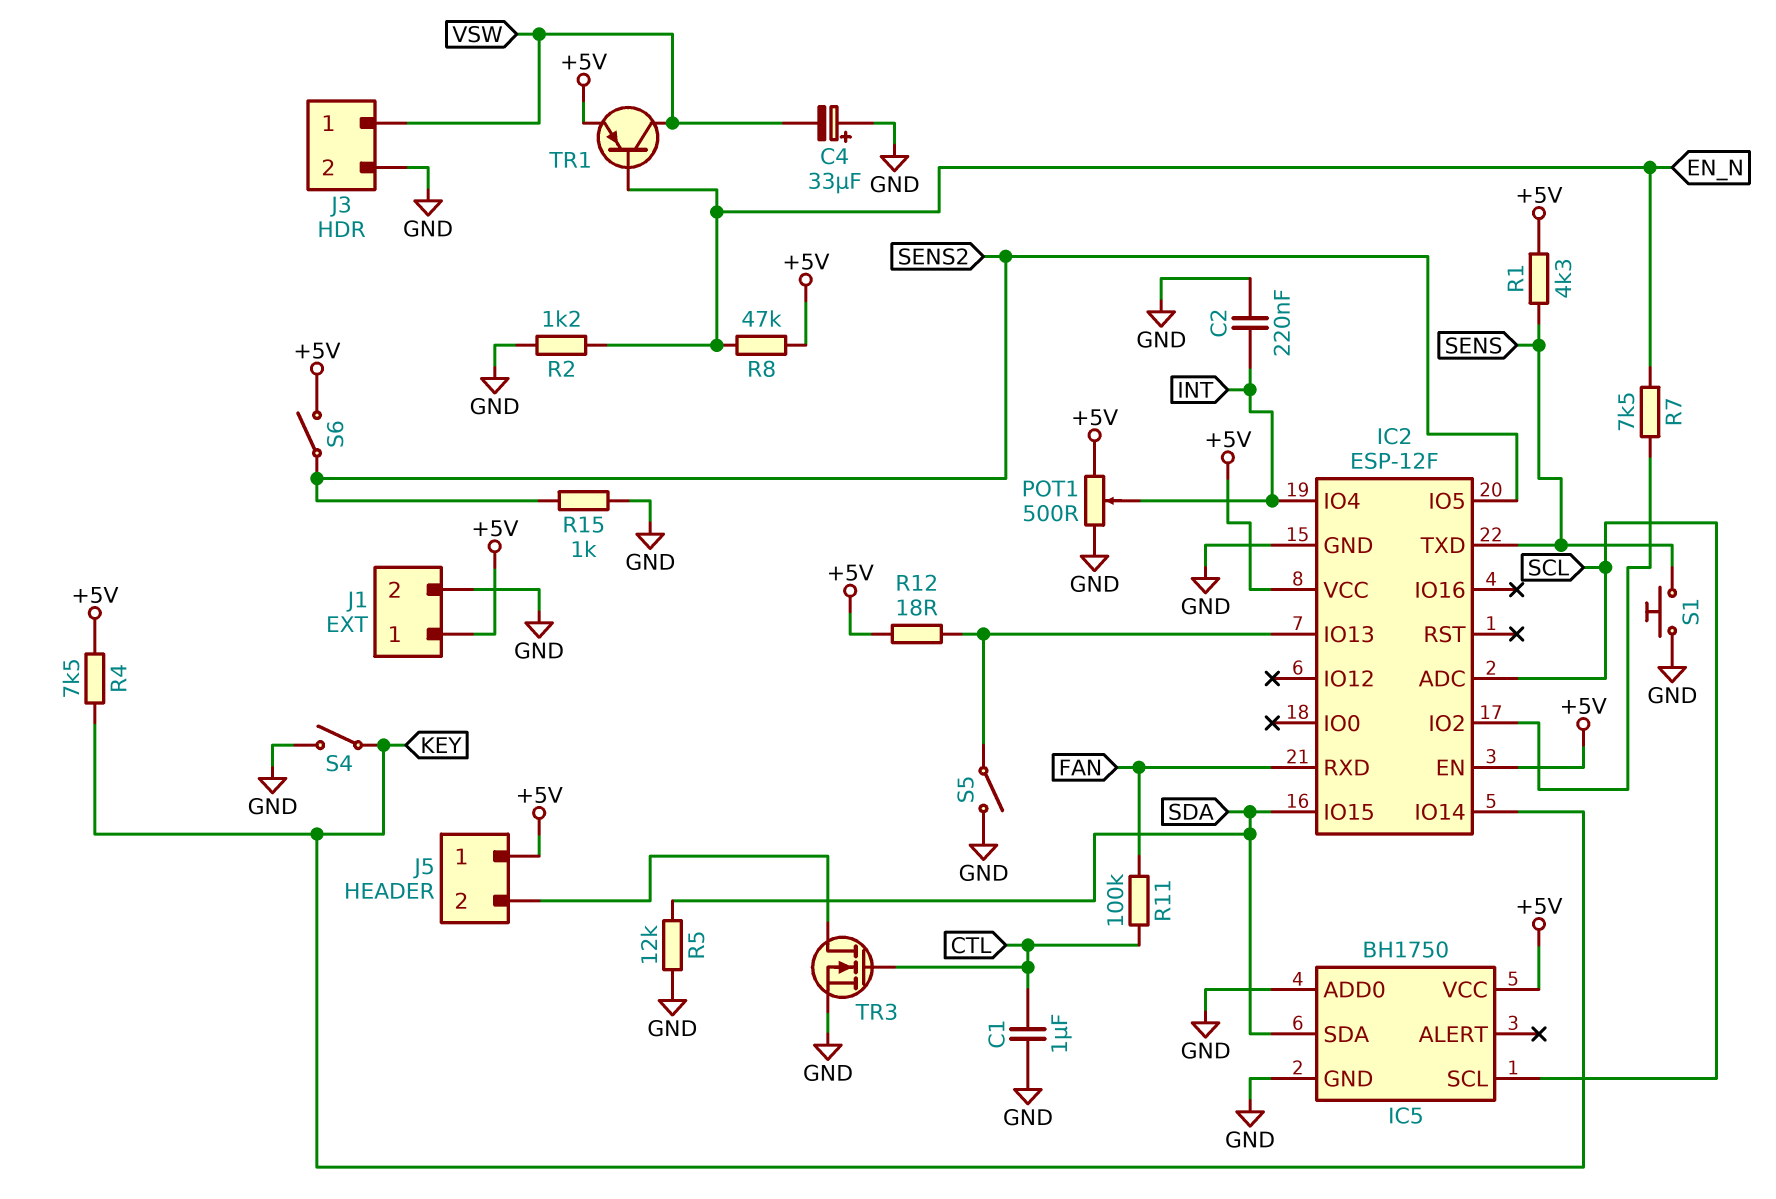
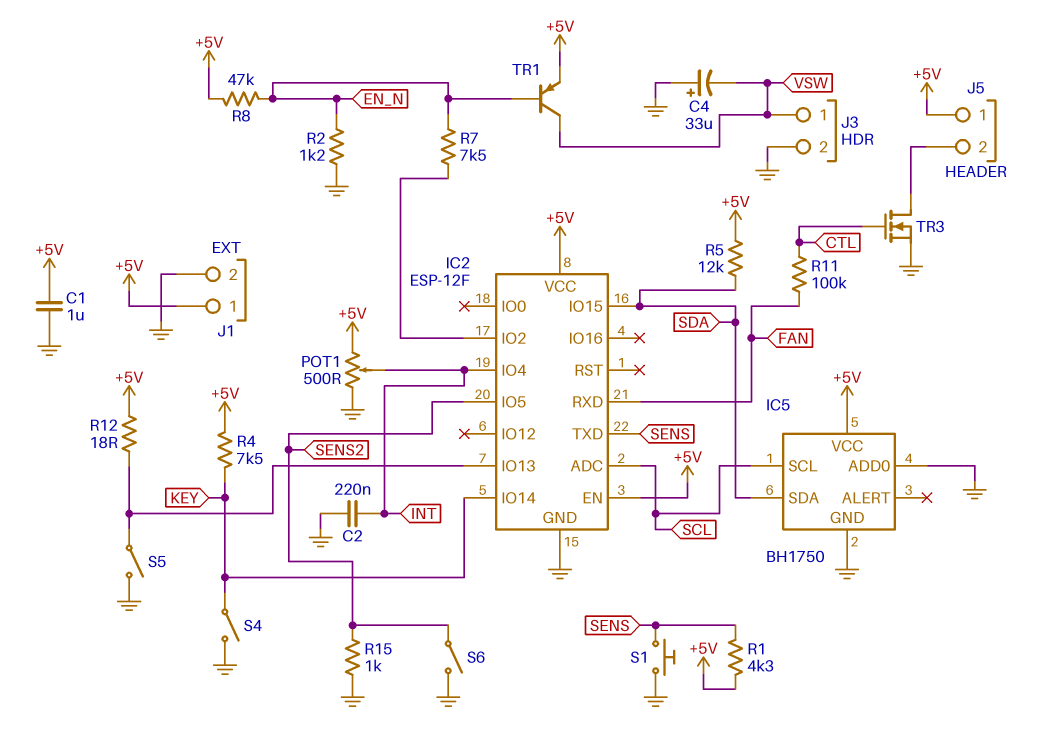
C1: 1uF (CTL, GND) -> 1uF (+5V, GND)
R5: 12k (GND, SDA) -> 12k (+5V, SDA)
S6: switch (+5V, SENS2) -> switch (GND, SENS2)

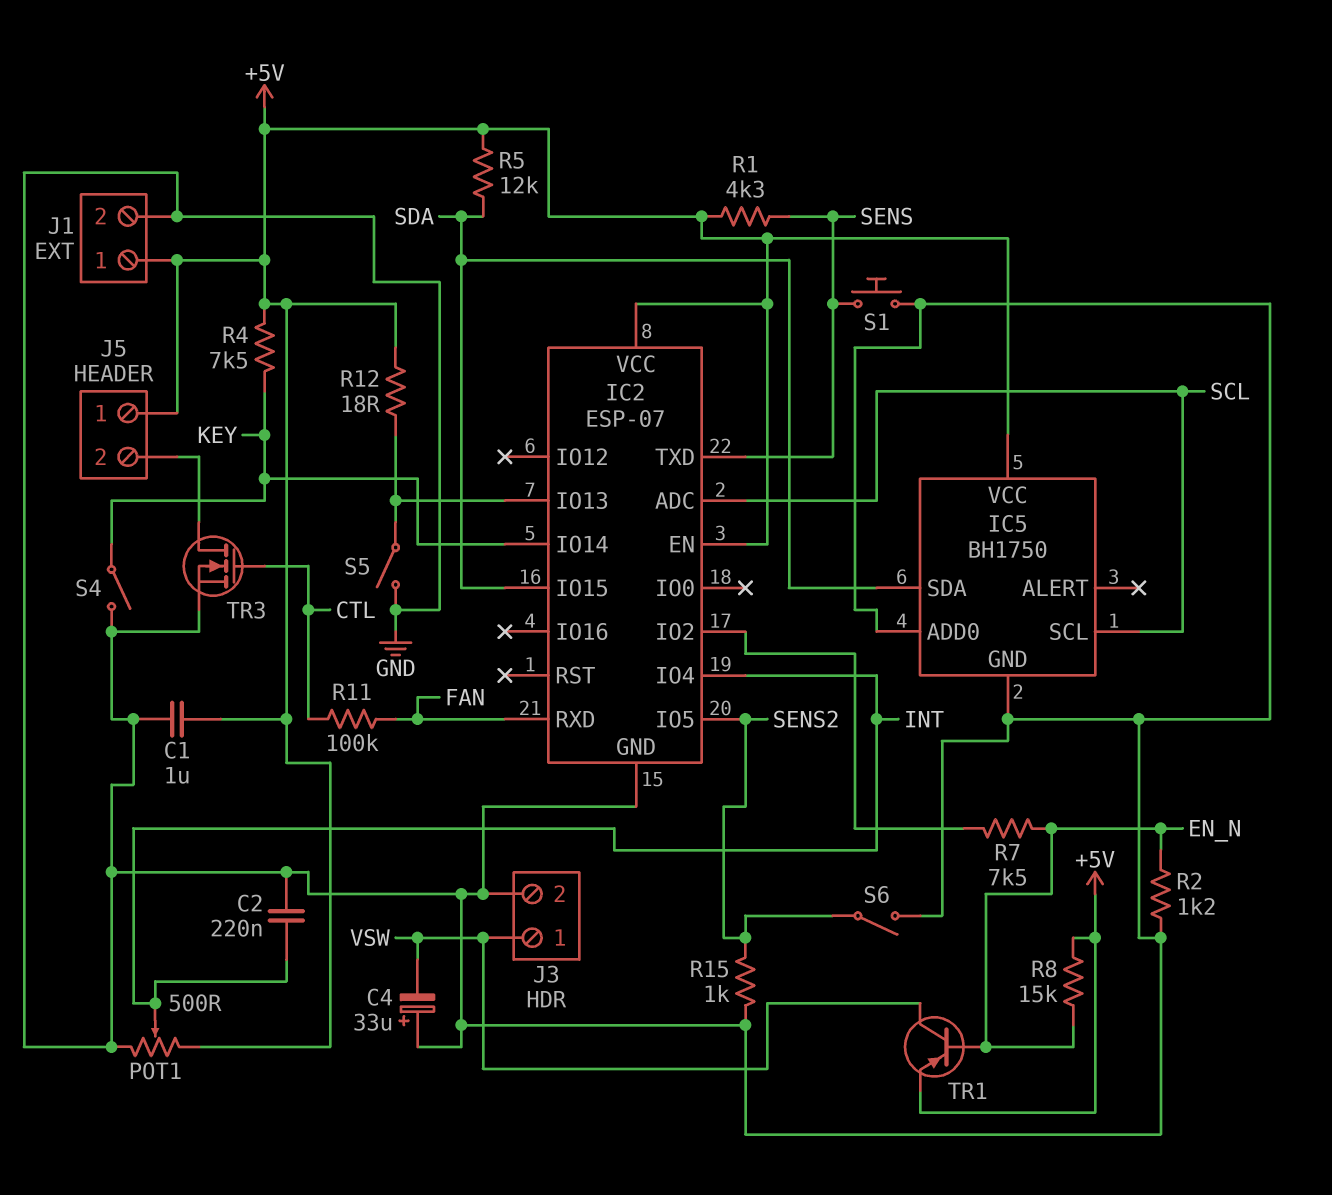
IC2: ESP-12F -> ESP-07
R8: 47k (+5V, EN_N) -> 15k (+5V, EN_N)

